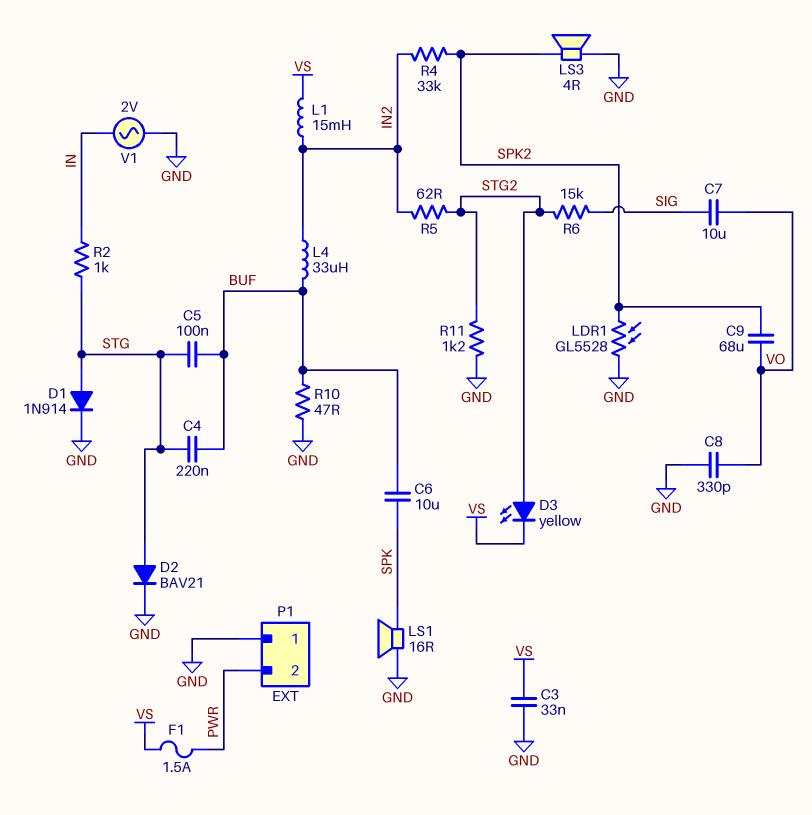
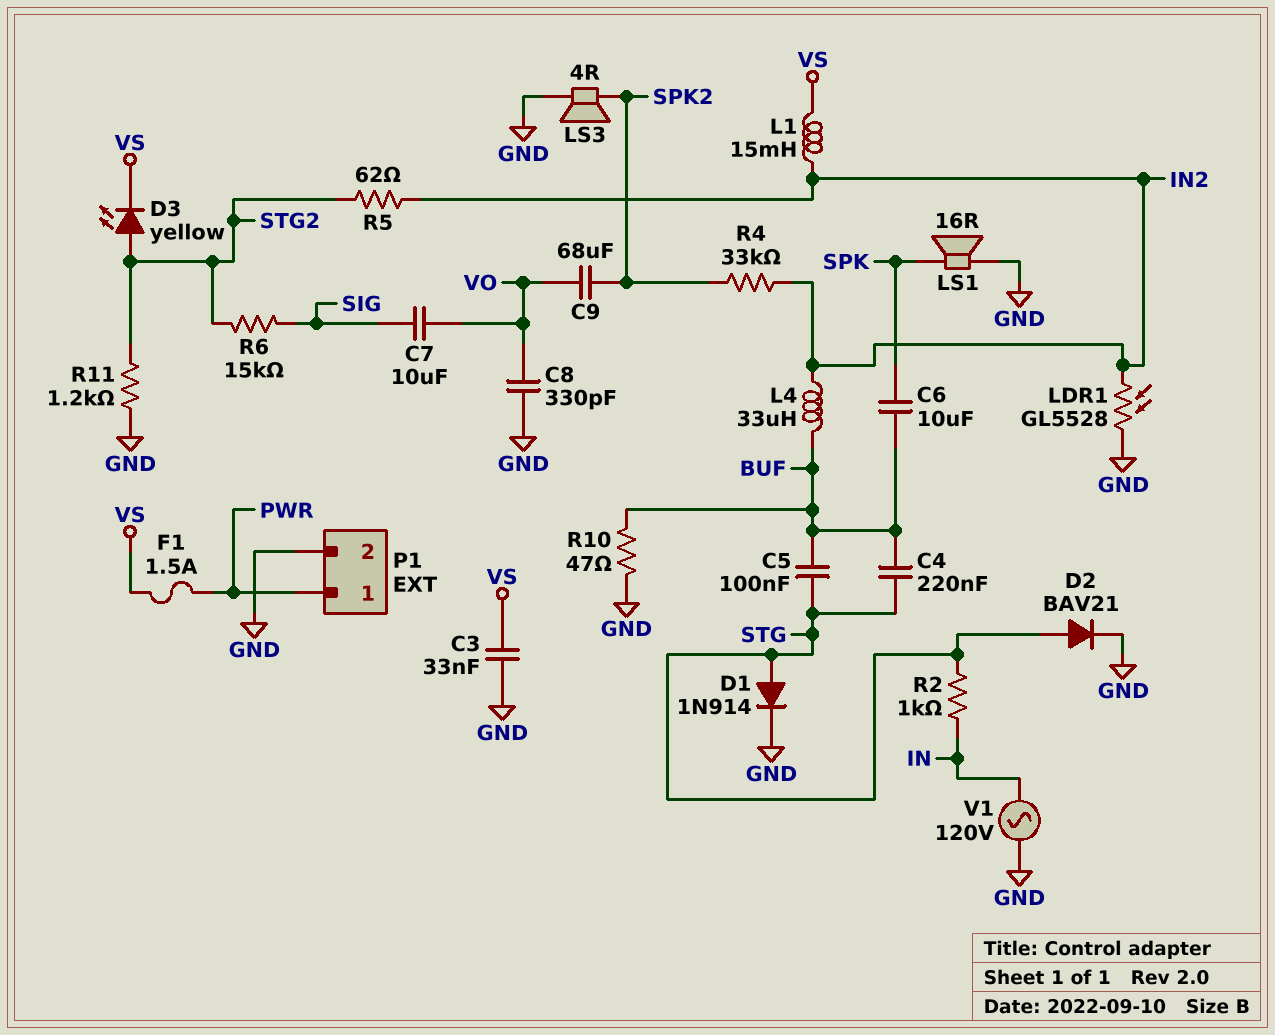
LDR1: GL5528 (GND, SPK2) -> GL5528 (GND, IN2)
P1 pin 1: GND -> PWR
P1 pin 2: PWR -> GND
V1: AC 2V (GND, IN) -> AC 120V (GND, IN)

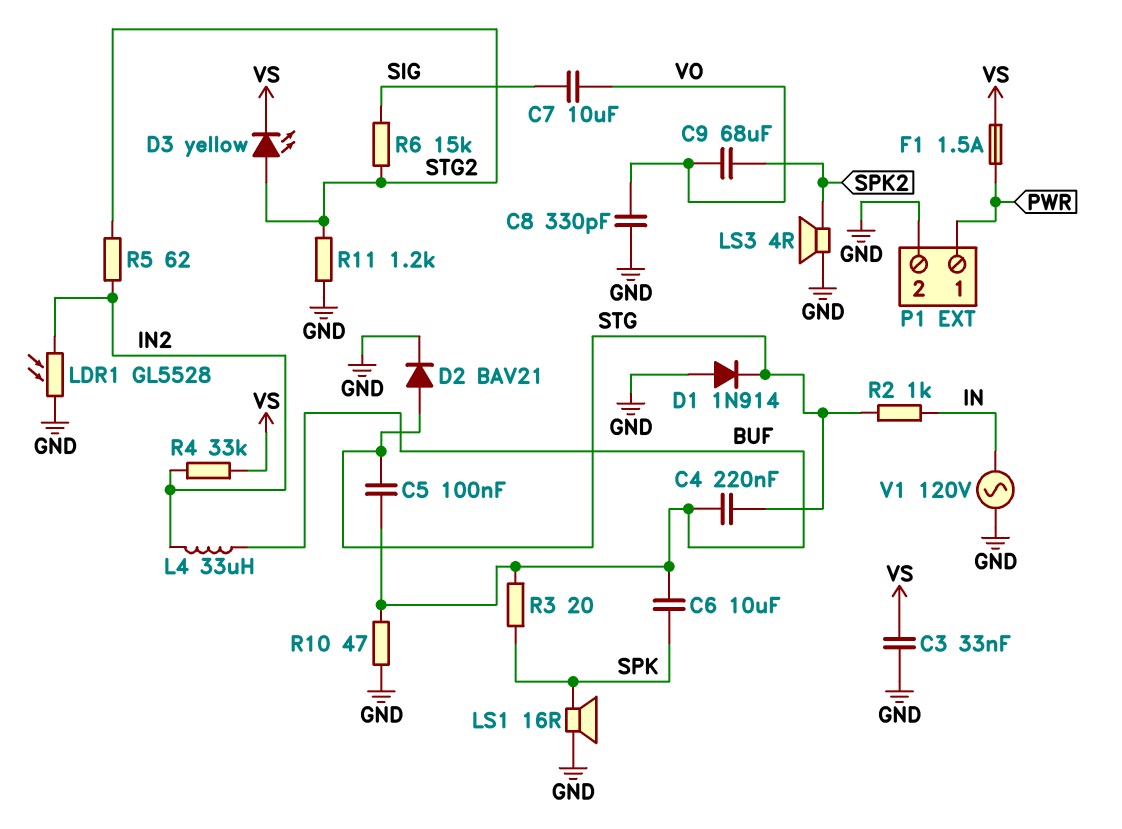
D1: diode 1N914 (A STG, K GND) -> diode 1N914 (A GND, K STG)
L1: 15mH (IN2, VS) -> none
R3: none -> 20 (BUF, SPK)
R4: 33k (IN2, SPK2) -> 33k (IN2, VS)

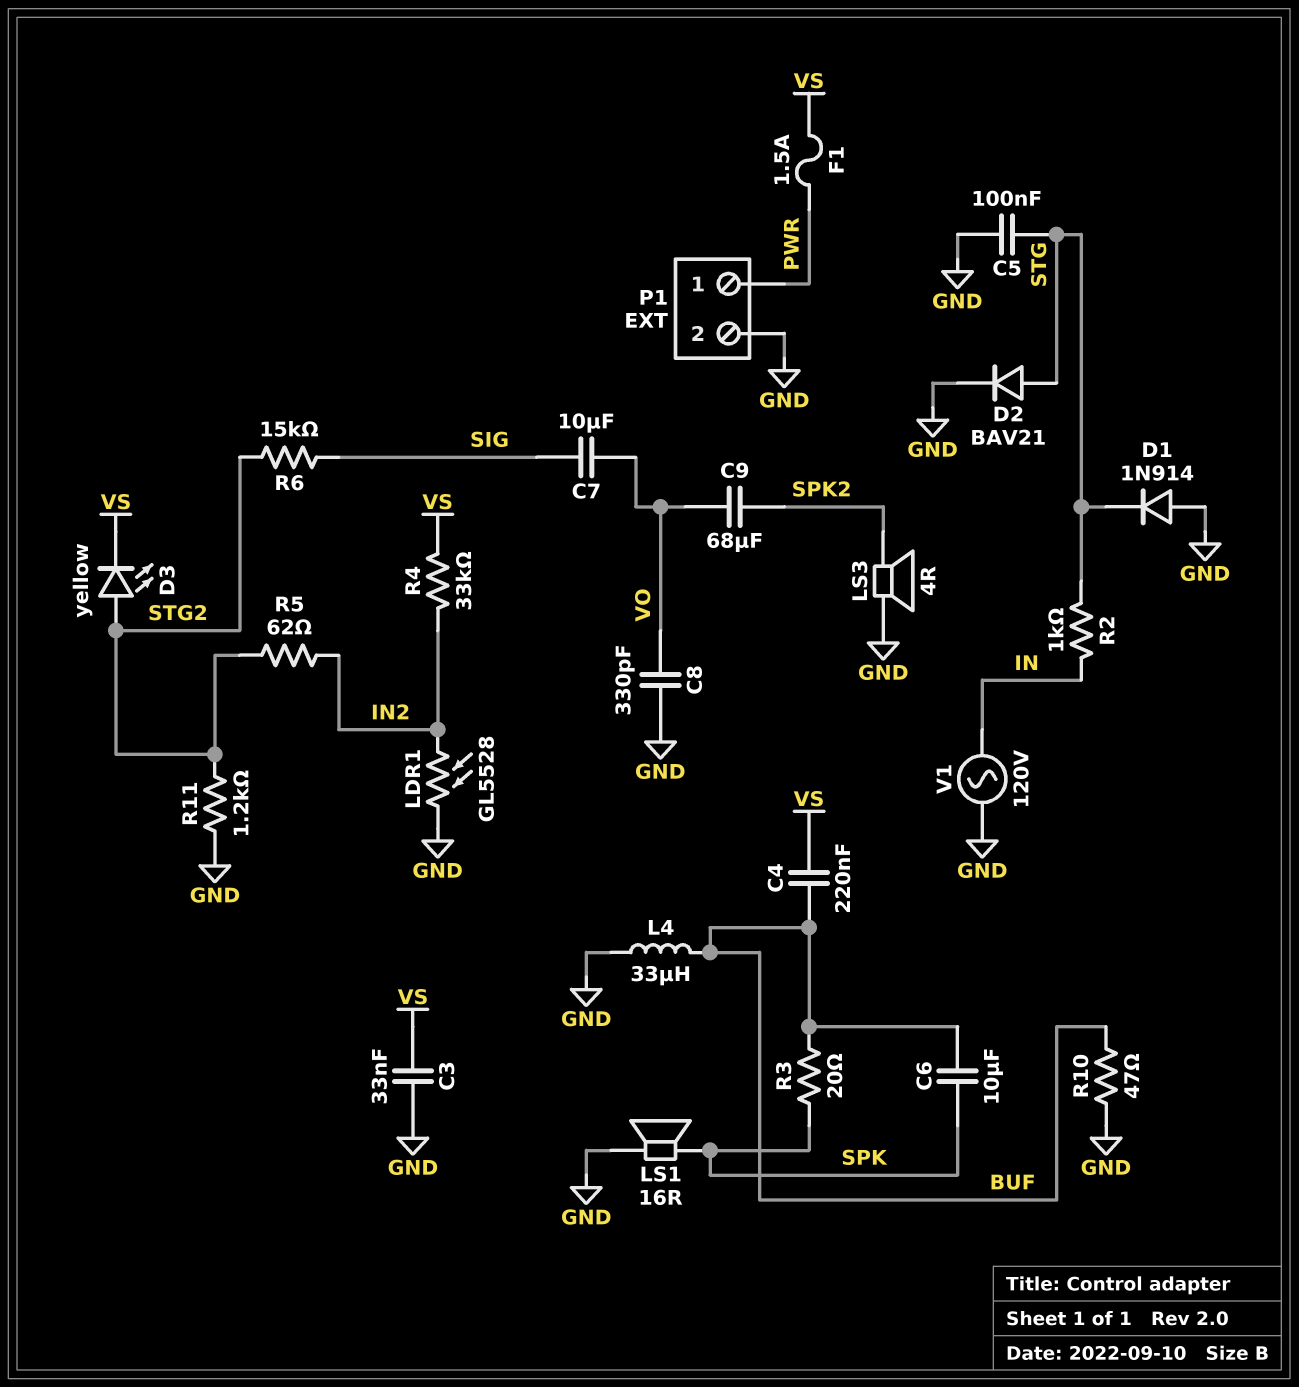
C4: 220nF (BUF, STG) -> 220nF (BUF, VS)
C5: 100nF (BUF, STG) -> 100nF (GND, STG)
L4: 33uH (BUF, IN2) -> 33uH (BUF, GND)

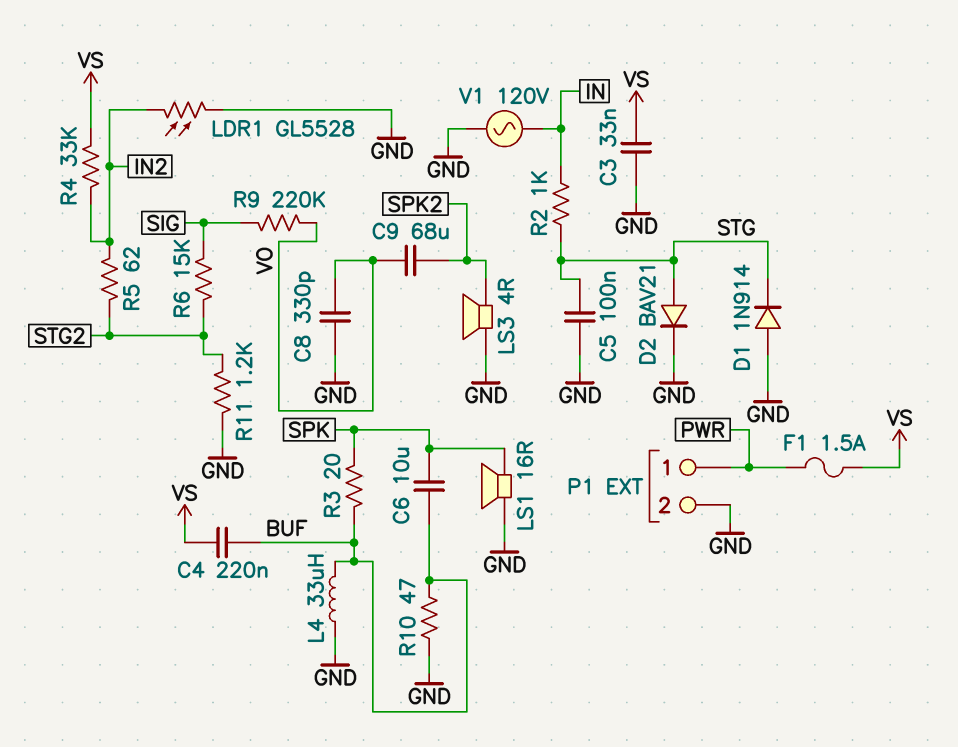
C7: 10uF (SIG, VO) -> none
D3: LED yellow (A STG2, K VS) -> none
R9: none -> 220k (SIG, VO)

